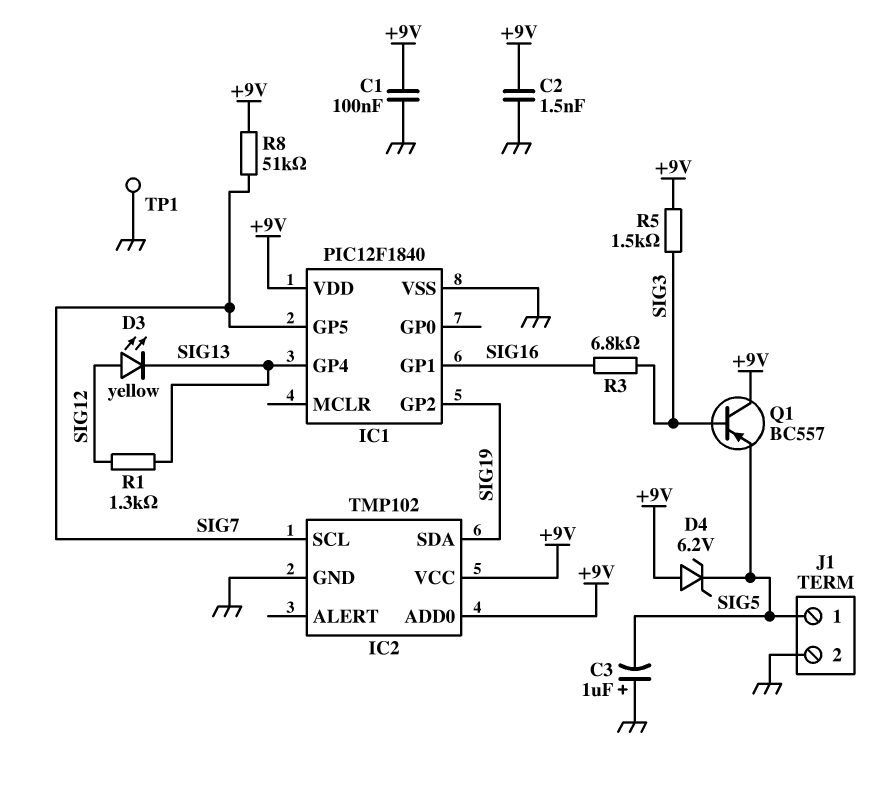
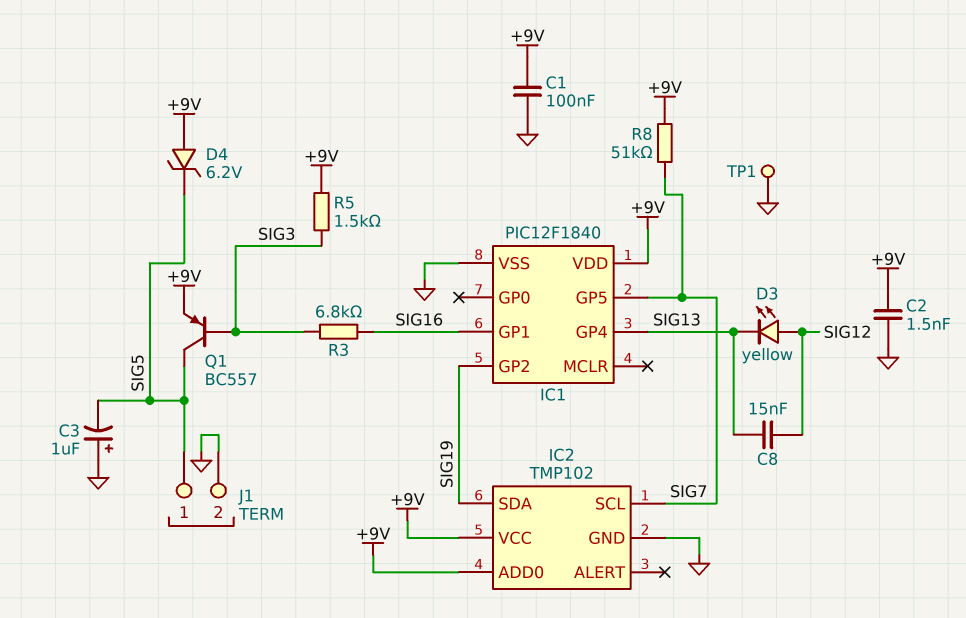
C8: none -> 15nF (SIG12, SIG13)
Q1: PNP BC557 (B SIG3, C +9V, E SIG5) -> PNP BC557 (B SIG3, C SIG5, E +9V)
R1: 1.3k (SIG12, SIG13) -> none

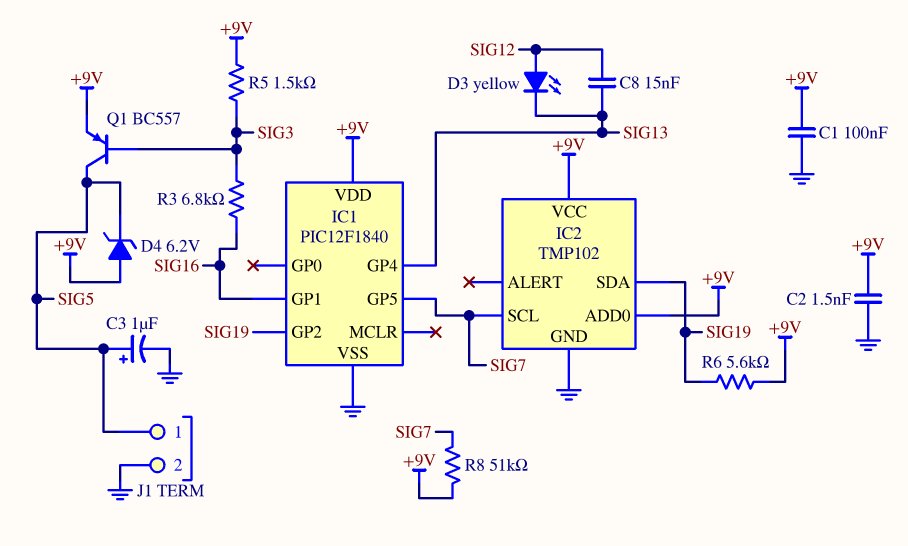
C3: 1uF (plus GND, minus SIG5) -> 1uF (plus SIG5, minus GND)
R6: none -> 5.6k (+9V, SIG19)
TP1: test point (GND) -> none

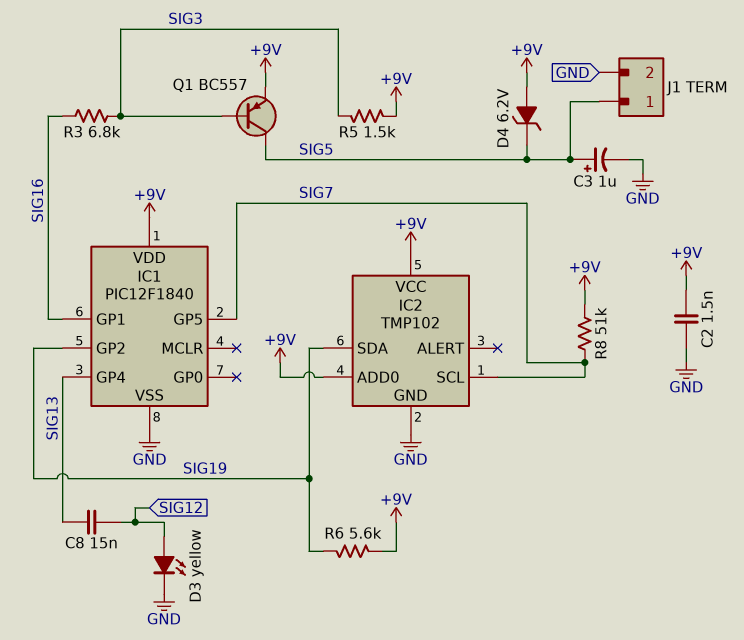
C1: 100nF (+9V, GND) -> none
D3: LED yellow (A SIG12, K SIG13) -> LED yellow (A SIG12, K GND)

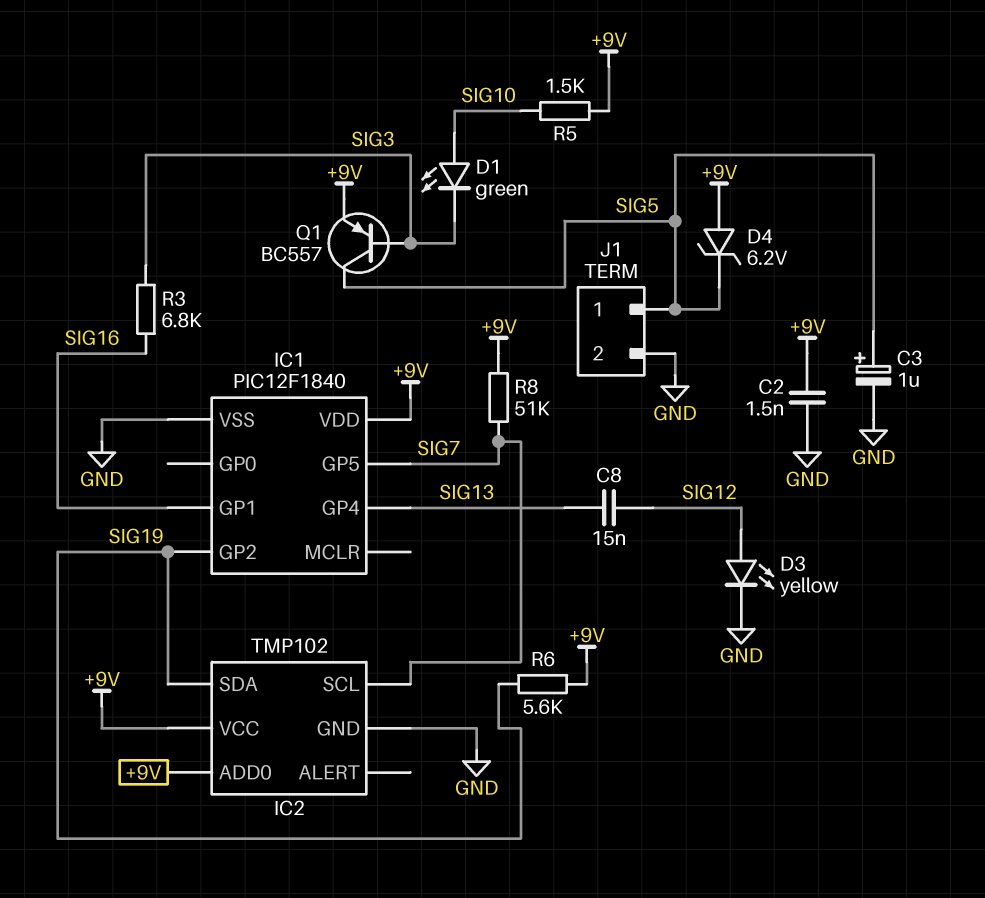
D1: none -> LED green (A SIG10, K SIG3)
R5: 1.5k (+9V, SIG3) -> 1.5k (+9V, SIG10)

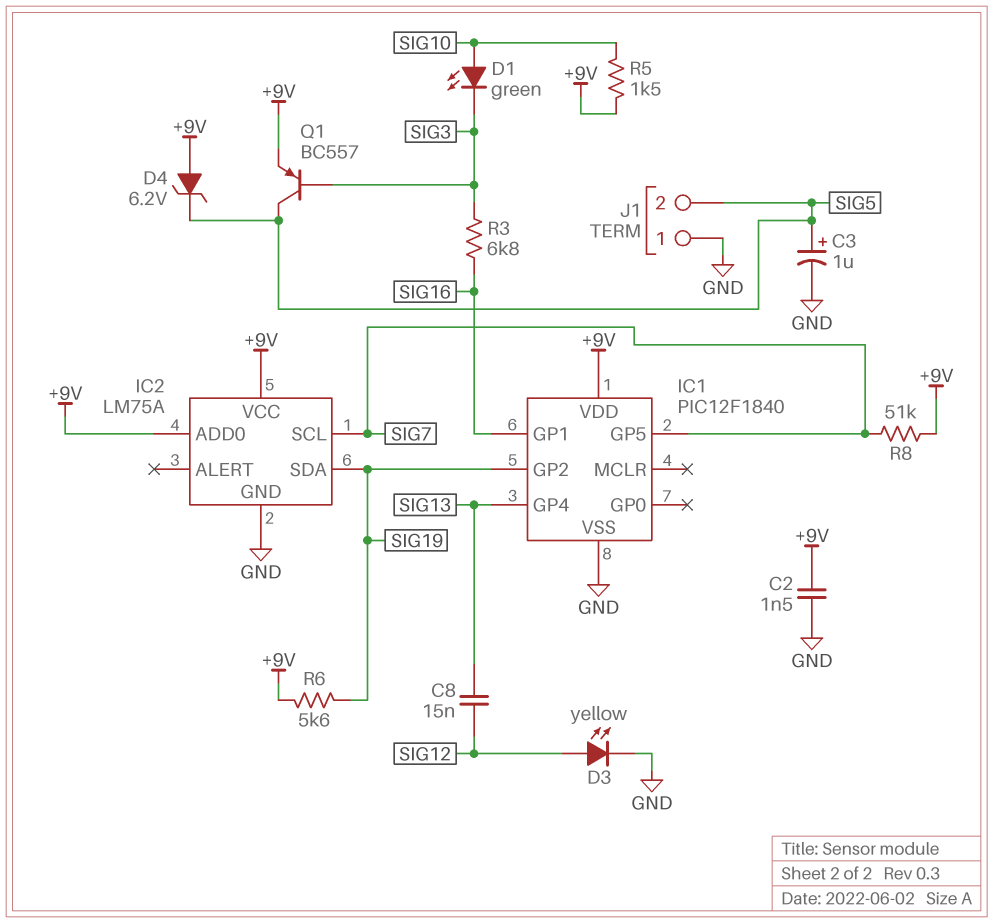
IC2: TMP102 -> LM75A
J1 pin 1: SIG5 -> GND
J1 pin 2: GND -> SIG5

